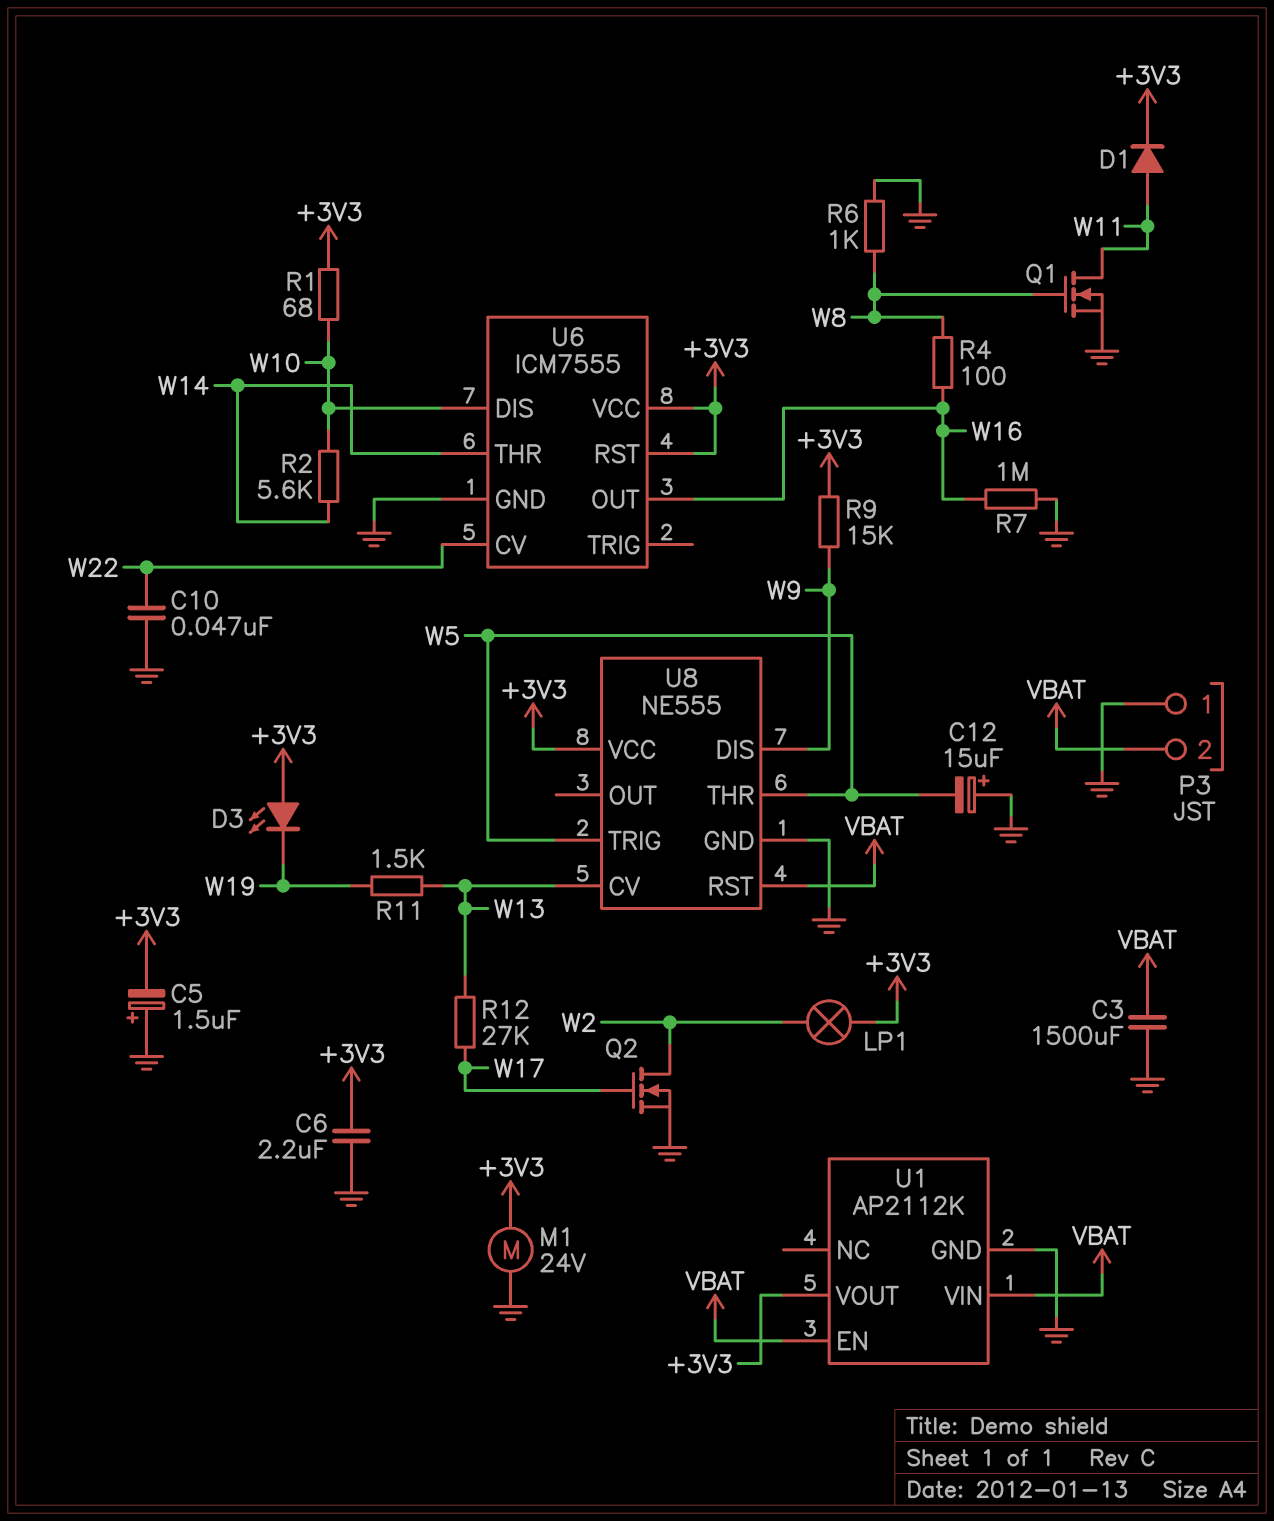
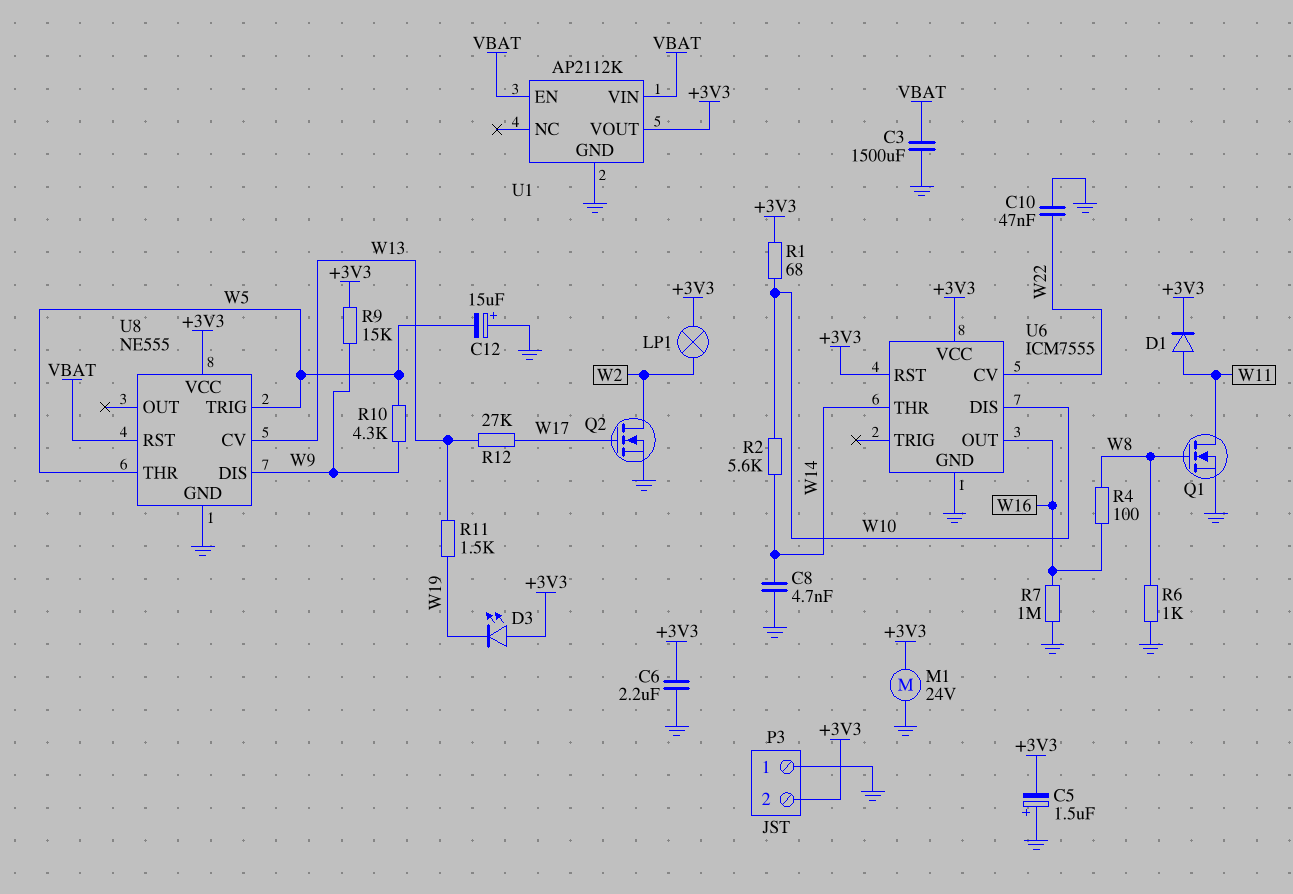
C8: none -> 4.7nF (GND, W14)
P3 pin 2: VBAT -> +3V3
R10: none -> 4.3k (W5, W9)

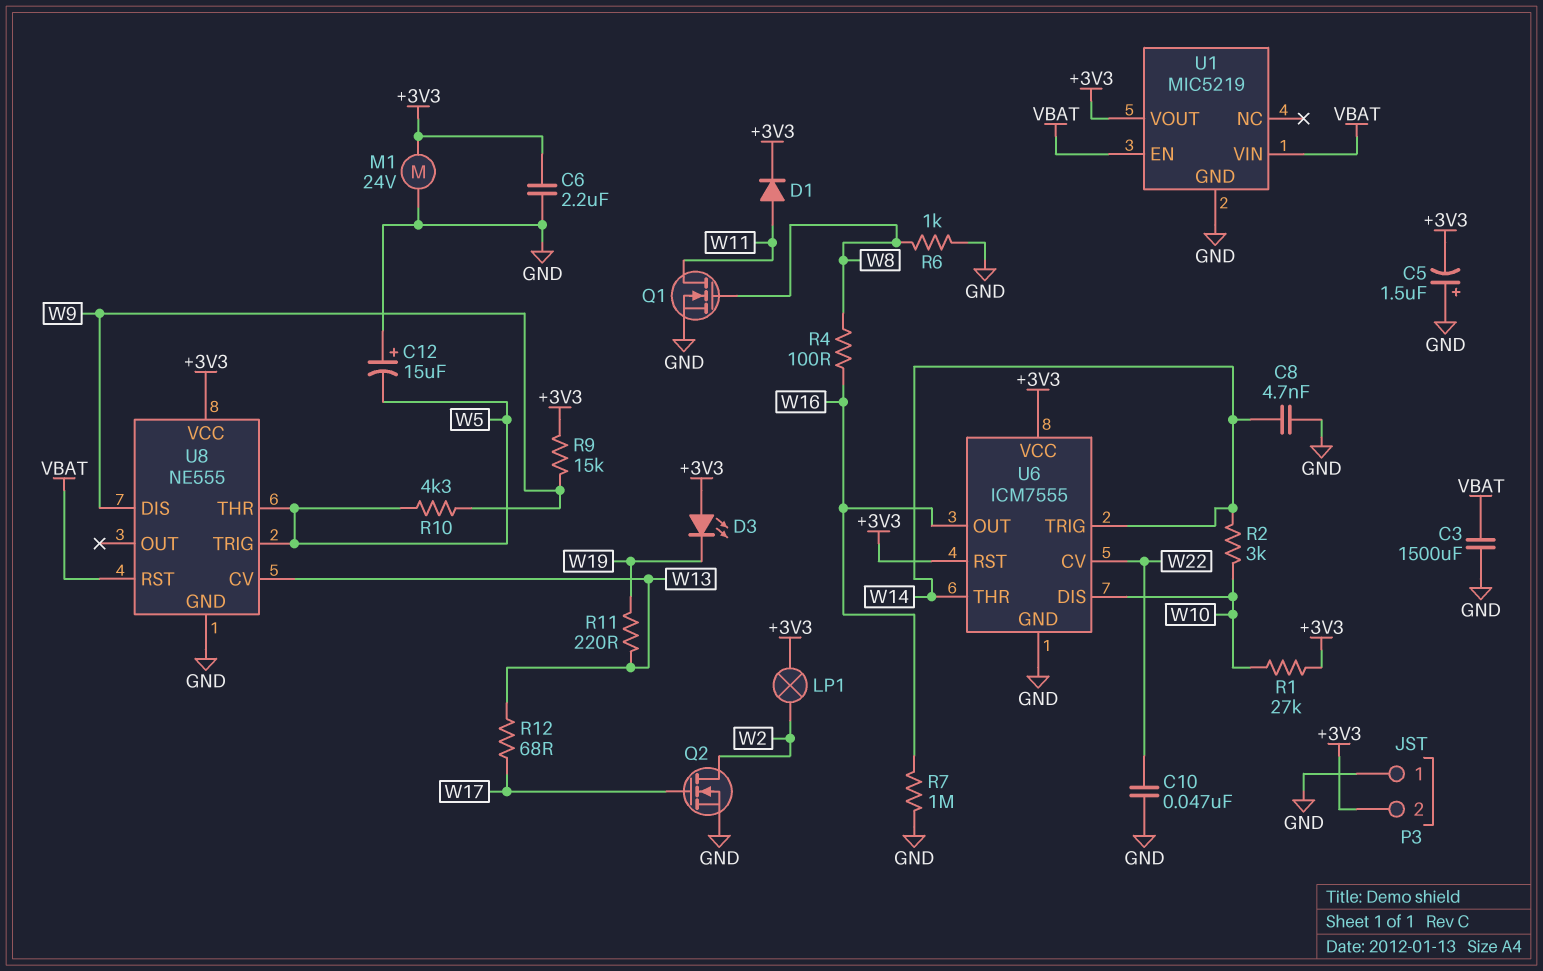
R1: 68 (+3V3, W10) -> 27k (+3V3, W10)
R2: 5.6k (W10, W14) -> 3k (W10, W14)
R11: 1.5k (W13, W19) -> 220 (W13, W19)
R12: 27k (W13, W17) -> 68 (W13, W17)
U1: AP2112K -> MIC5219
U6 pin TRIG: none -> W14

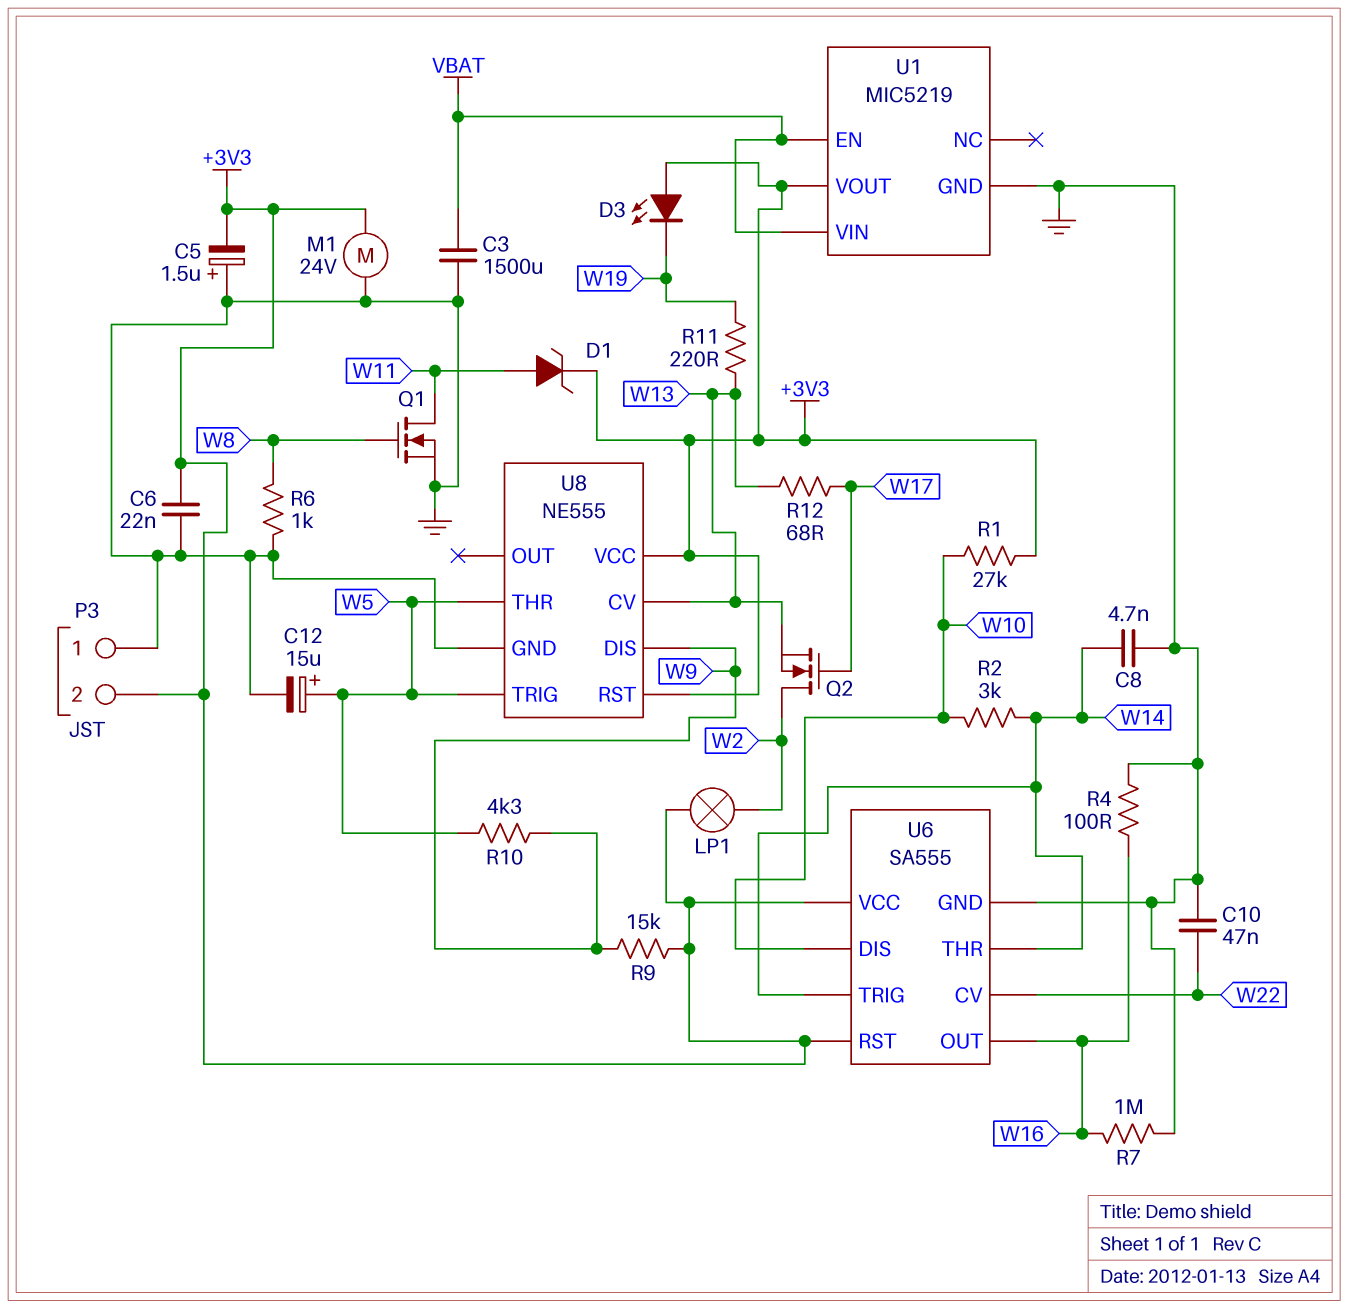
C6: 2.2uF (+3V3, GND) -> 22nF (+3V3, GND)
C12: 15uF (plus GND, minus W5) -> 15uF (plus W5, minus GND)
D1: diode (A W11, K +3V3) -> zener (A W11, K +3V3)
Q2: NMOS (G W17, D W2, S GND) -> NMOS (G W17, D W2, S W13)
R4: 100 (W8, W16) -> 100 (GND, W16)
U6: ICM7555 -> SA555
U8 pin RST: VBAT -> +3V3

